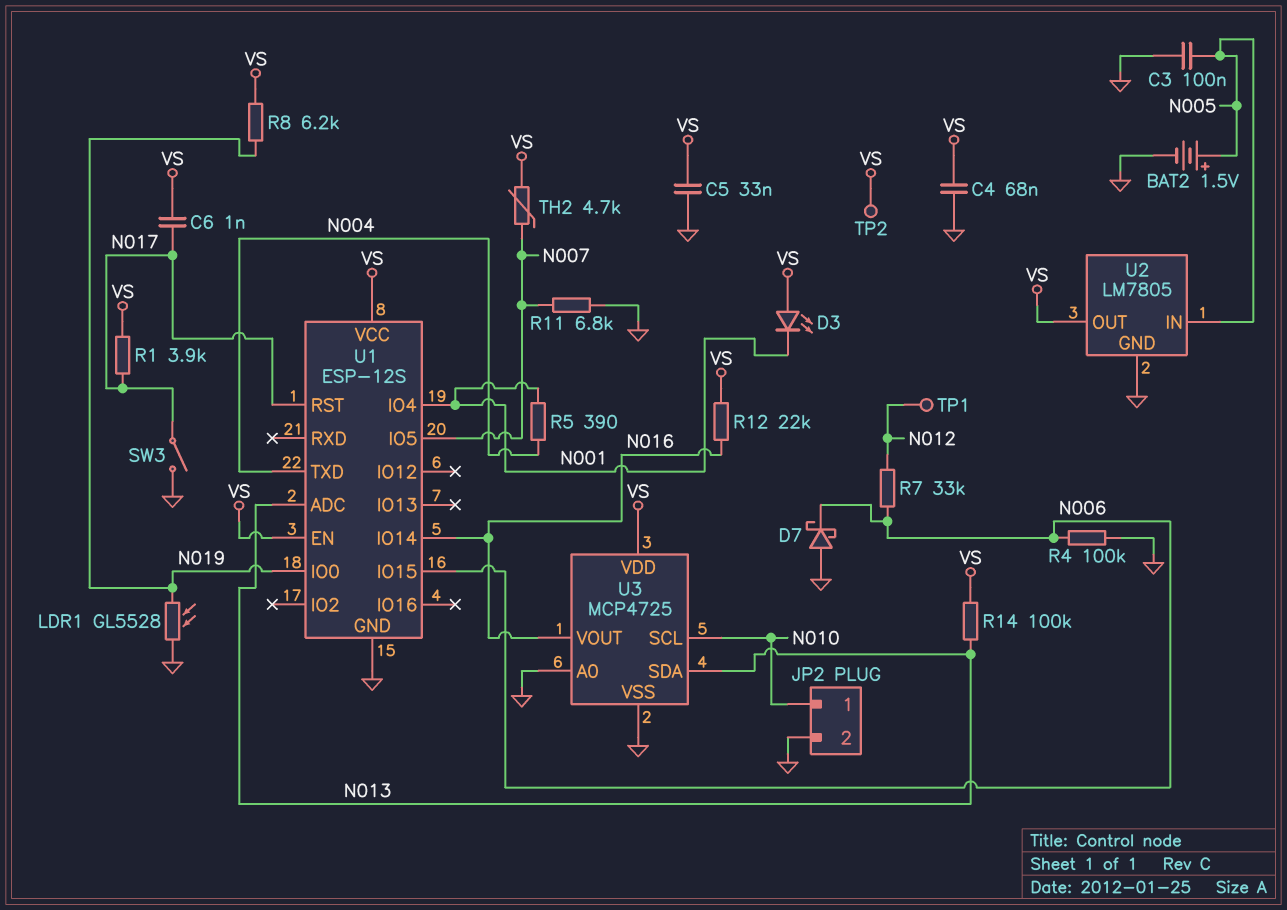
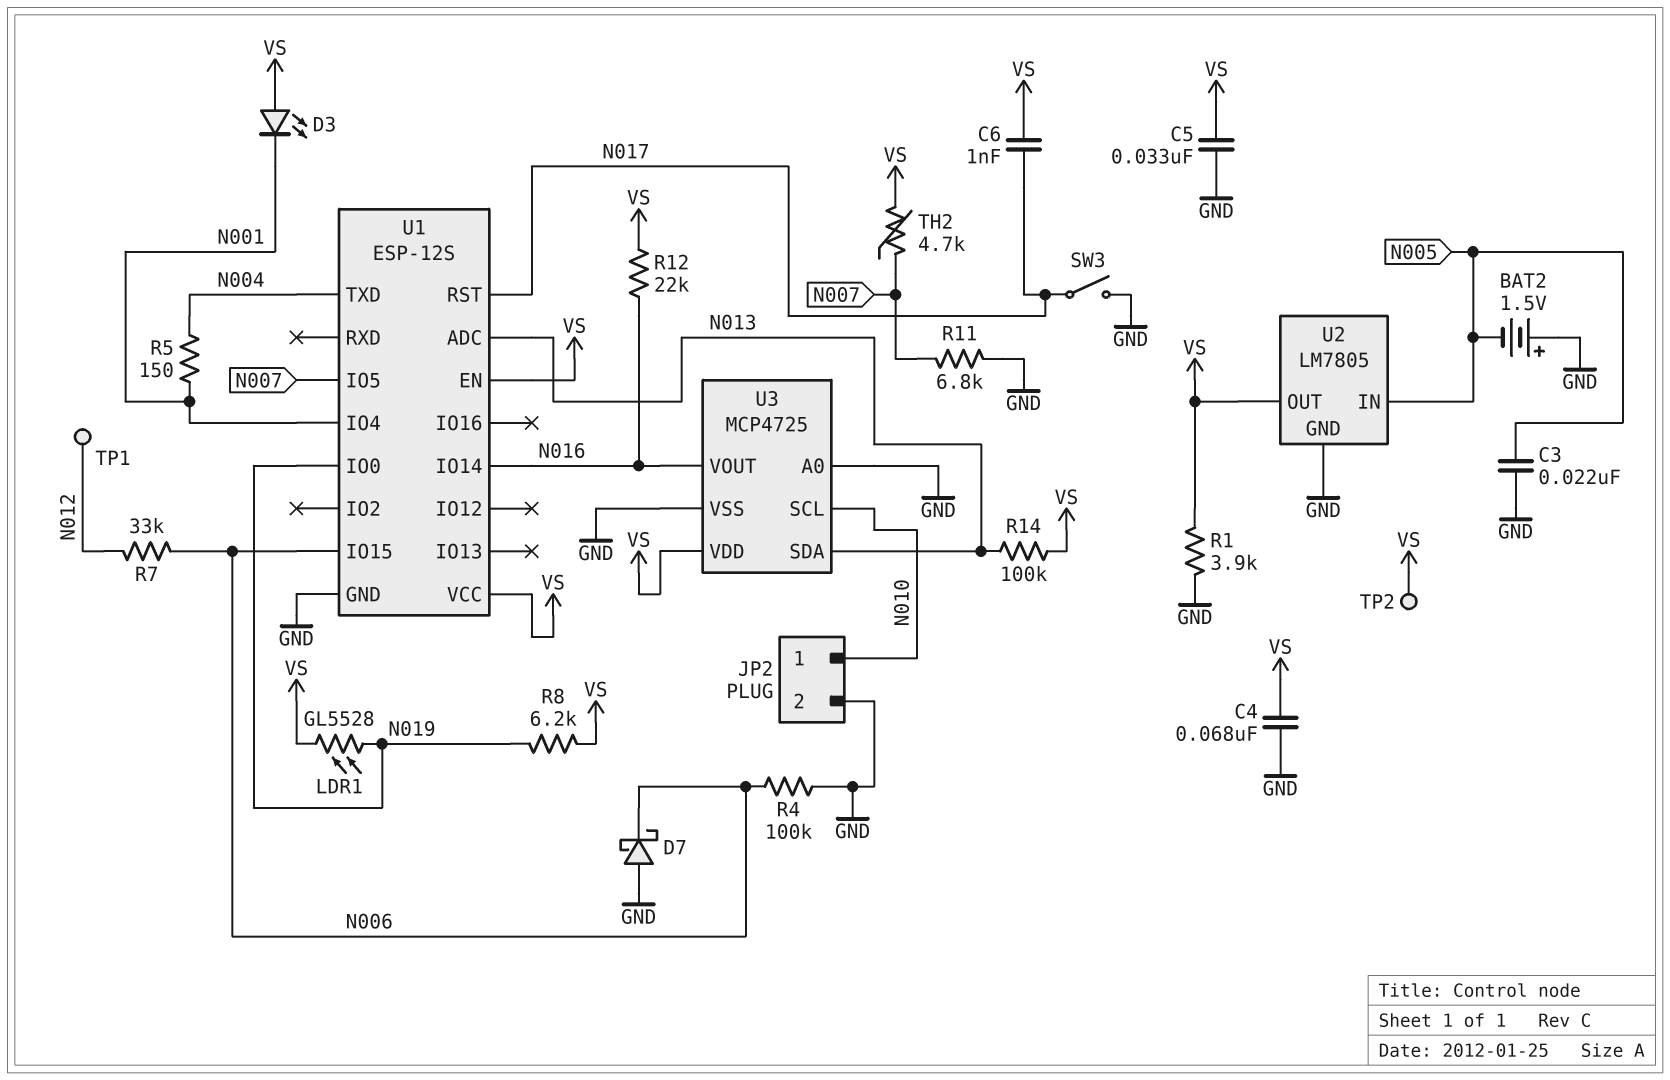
BAT2: 1.5V (plus N005, minus GND) -> 1.5V (plus GND, minus N005)
C3: 100nF (GND, N005) -> 22nF (GND, N005)
LDR1: GL5528 (GND, N019) -> GL5528 (N019, VS)
R1: 3.9k (N017, VS) -> 3.9k (GND, VS)
R5: 390 (N001, N004) -> 150 (N001, N004)

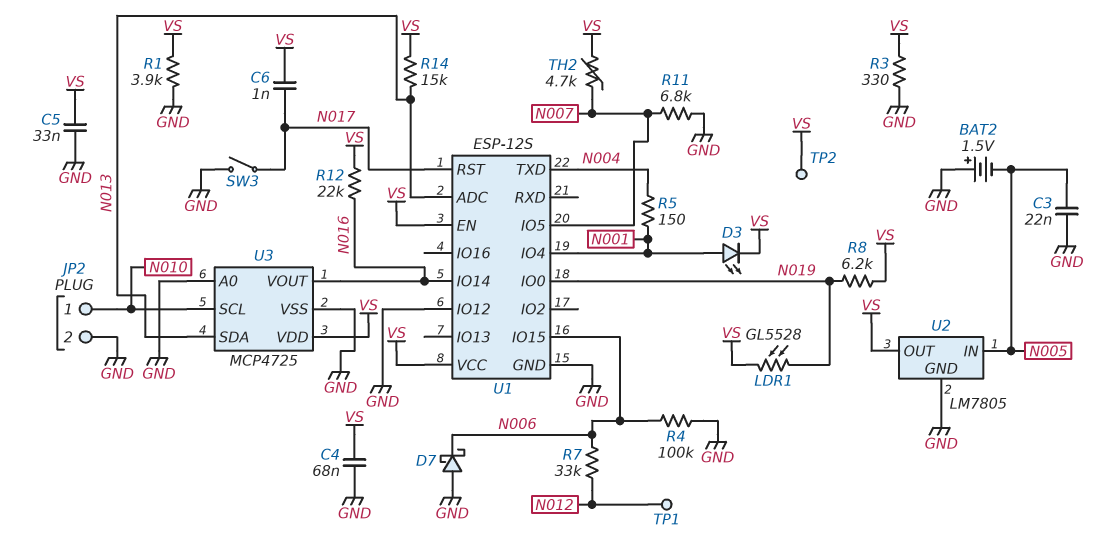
D3: LED (A VS, K N001) -> LED (A N001, K VS)
R3: none -> 330 (GND, VS)
R14: 100k (N013, VS) -> 15k (N013, VS)
U1 pin IO12: none -> GND

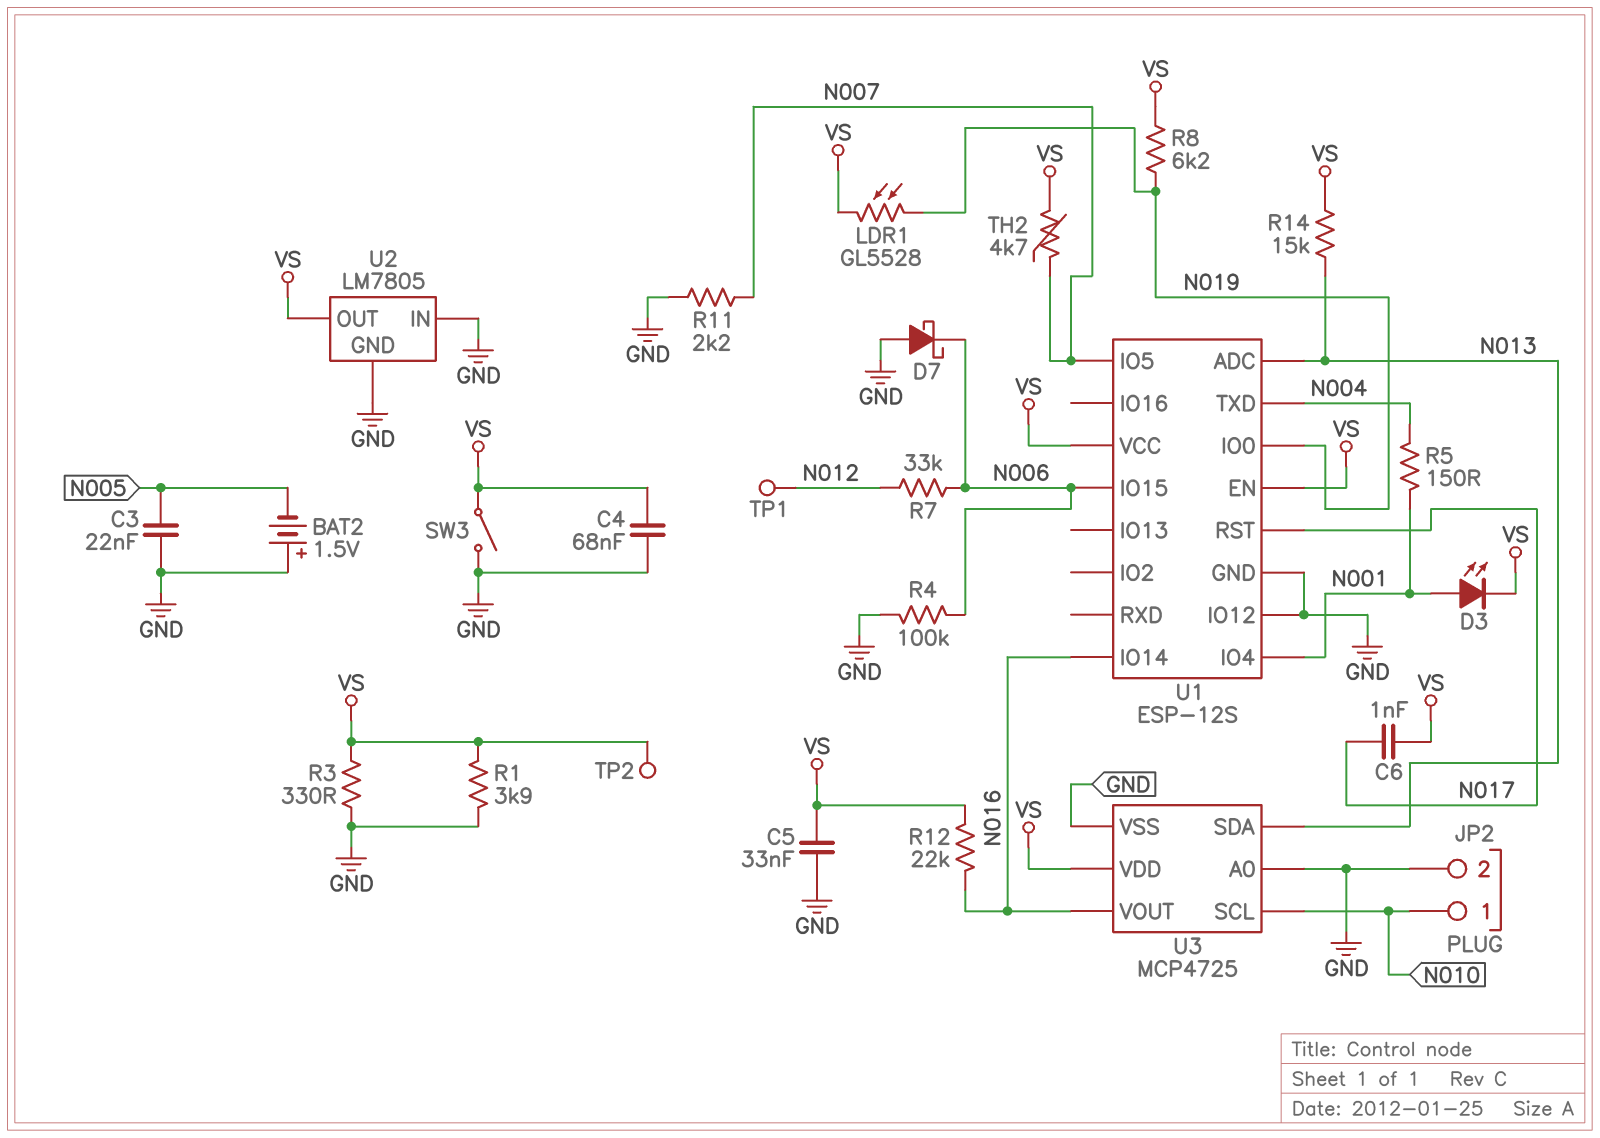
R11: 6.8k (GND, N007) -> 2.2k (GND, N007)
SW3: switch (GND, N017) -> switch (GND, VS)
U2 pin IN: N005 -> GND

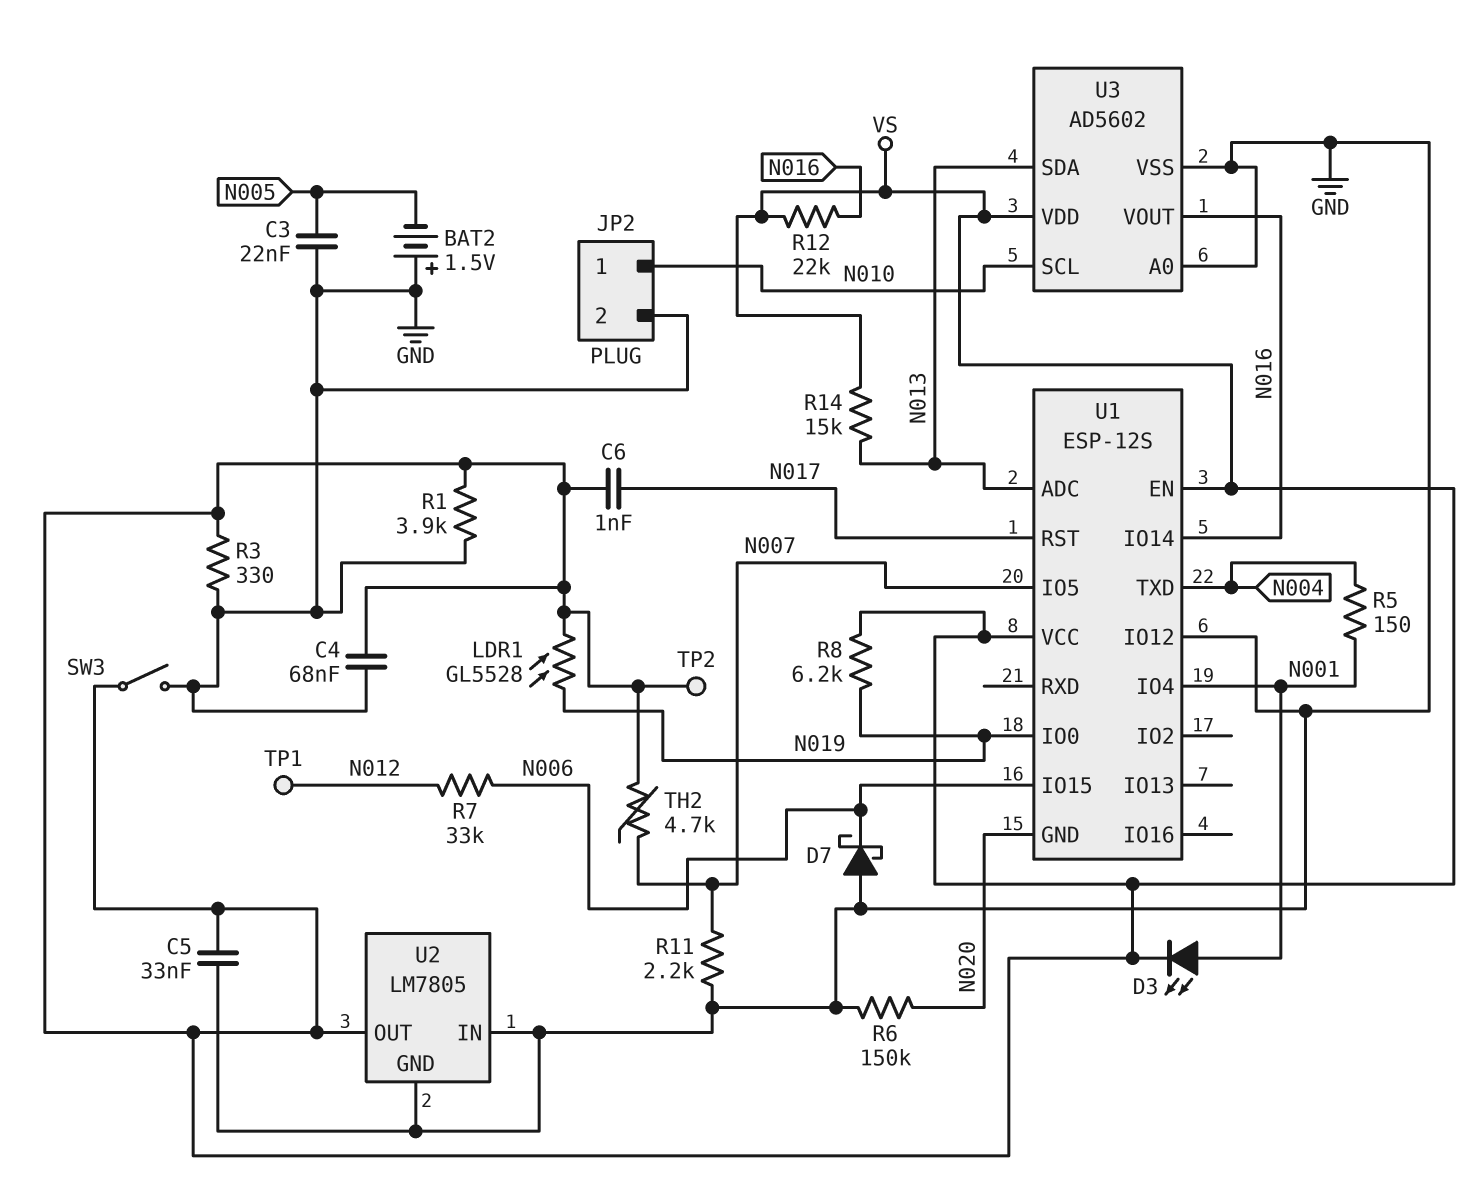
R4: 100k (GND, N006) -> none
R6: none -> 150k (GND, N020)
U1 pin GND: GND -> N020
U3: MCP4725 -> AD5602

